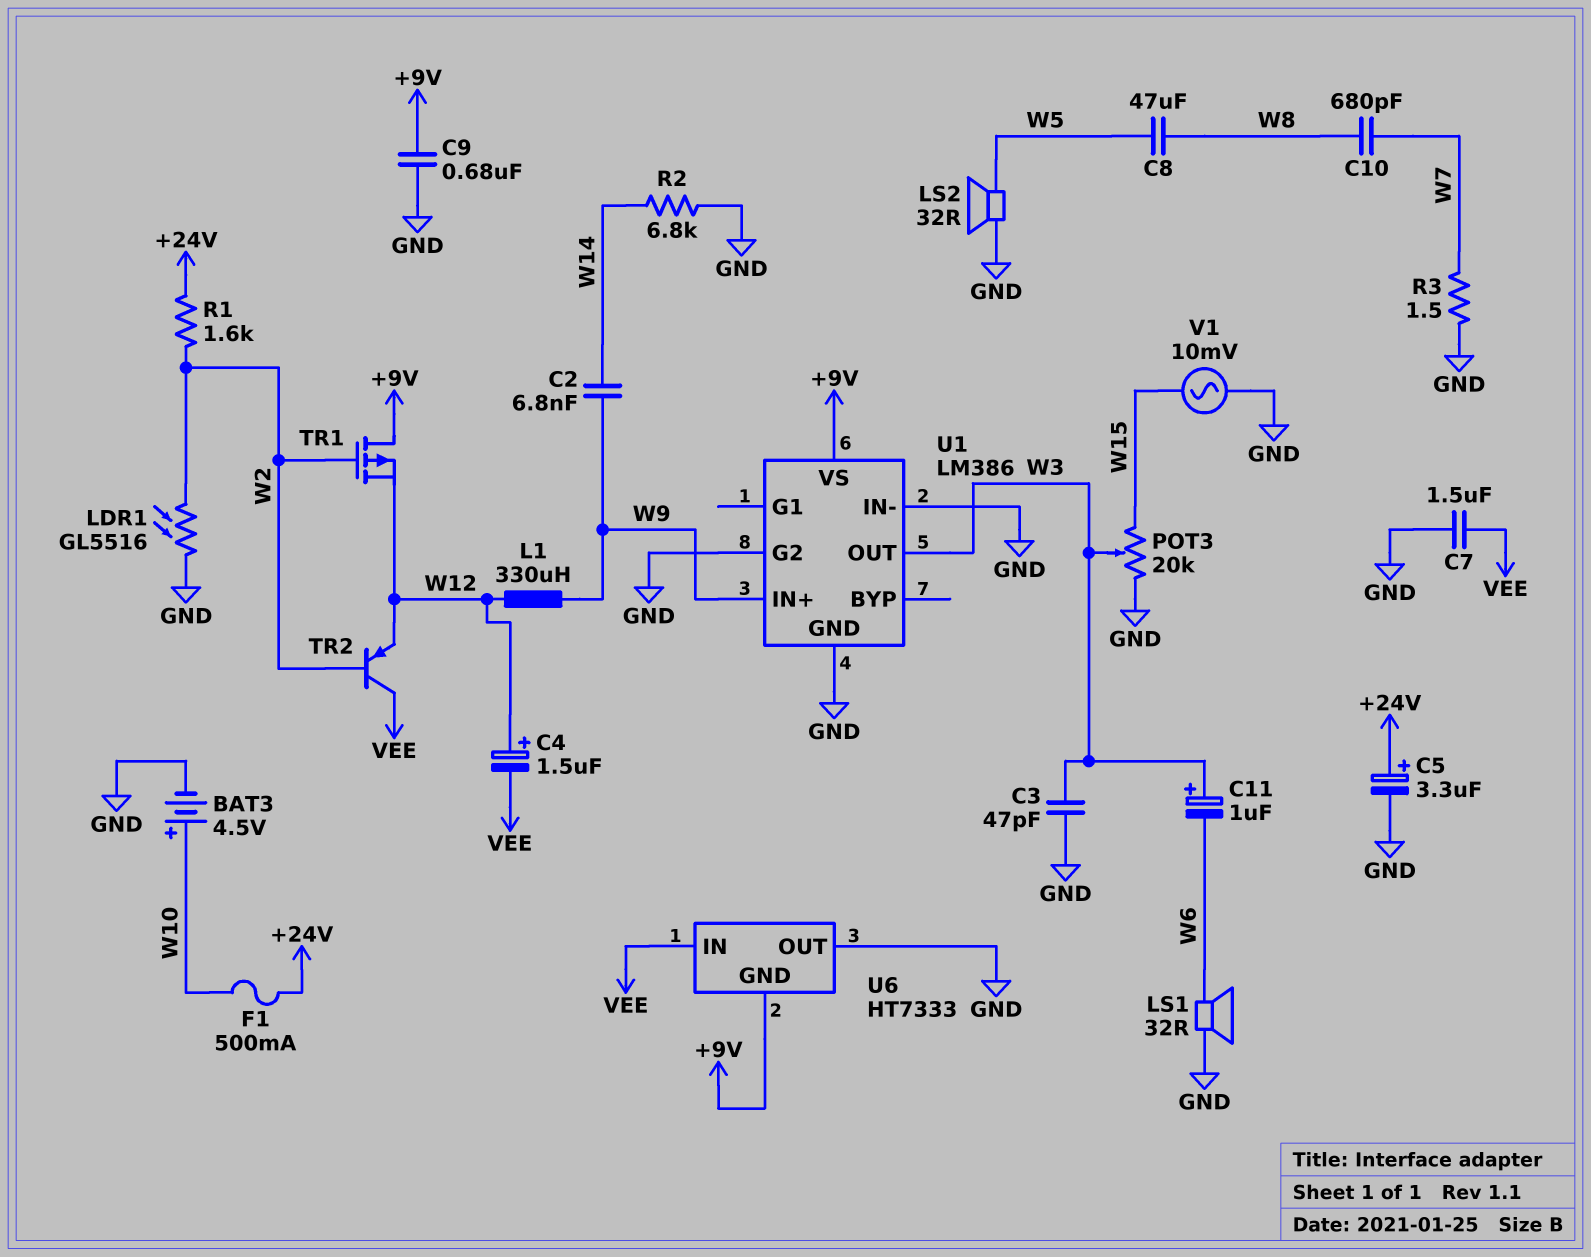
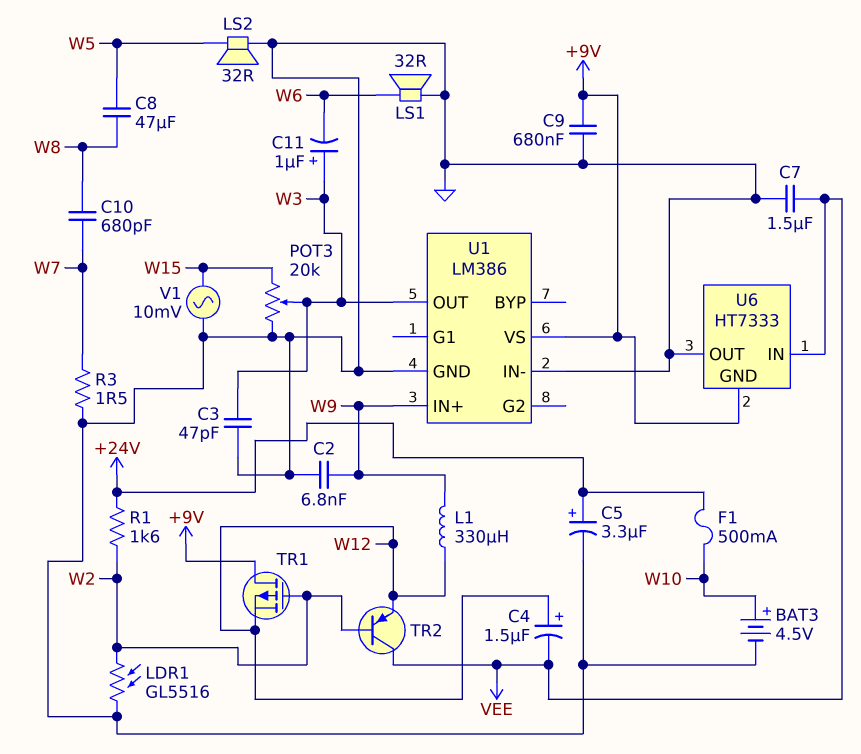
C2: 6.8nF (W9, W14) -> 6.8nF (GND, W9)
R2: 6.8k (GND, W14) -> none
U1 pin G2: GND -> none

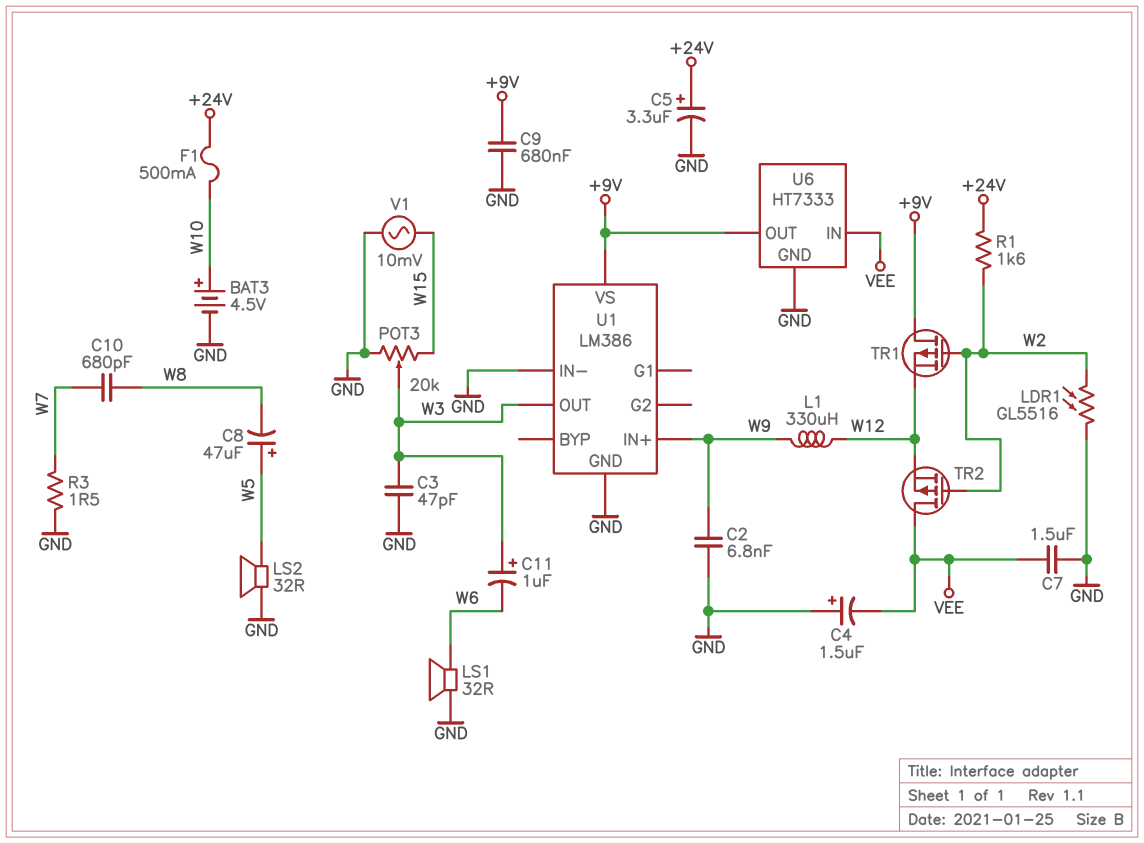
C4: 1.5uF (plus W12, minus VEE) -> 1.5uF (plus GND, minus VEE)
C8: 47uF (W5, W8) -> 47uF (plus W5, minus W8)
TR2: PNP (B W2, C VEE, E W12) -> PMOS (G W2, D VEE, S W12)
U6 pin GND: +9V -> GND
U6 pin OUT: GND -> +9V

